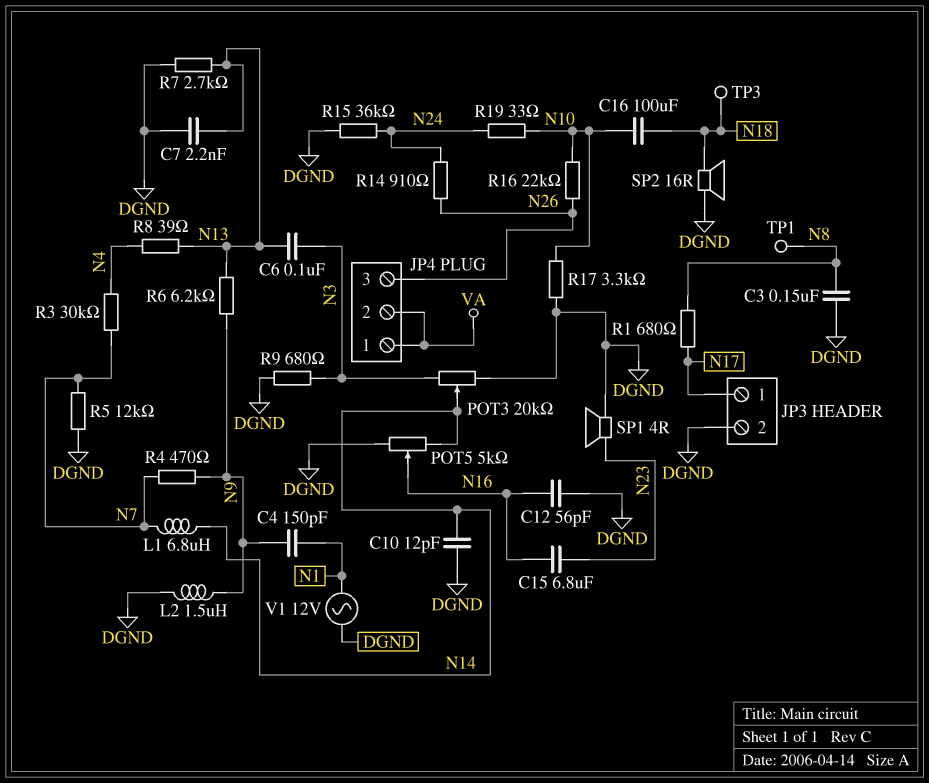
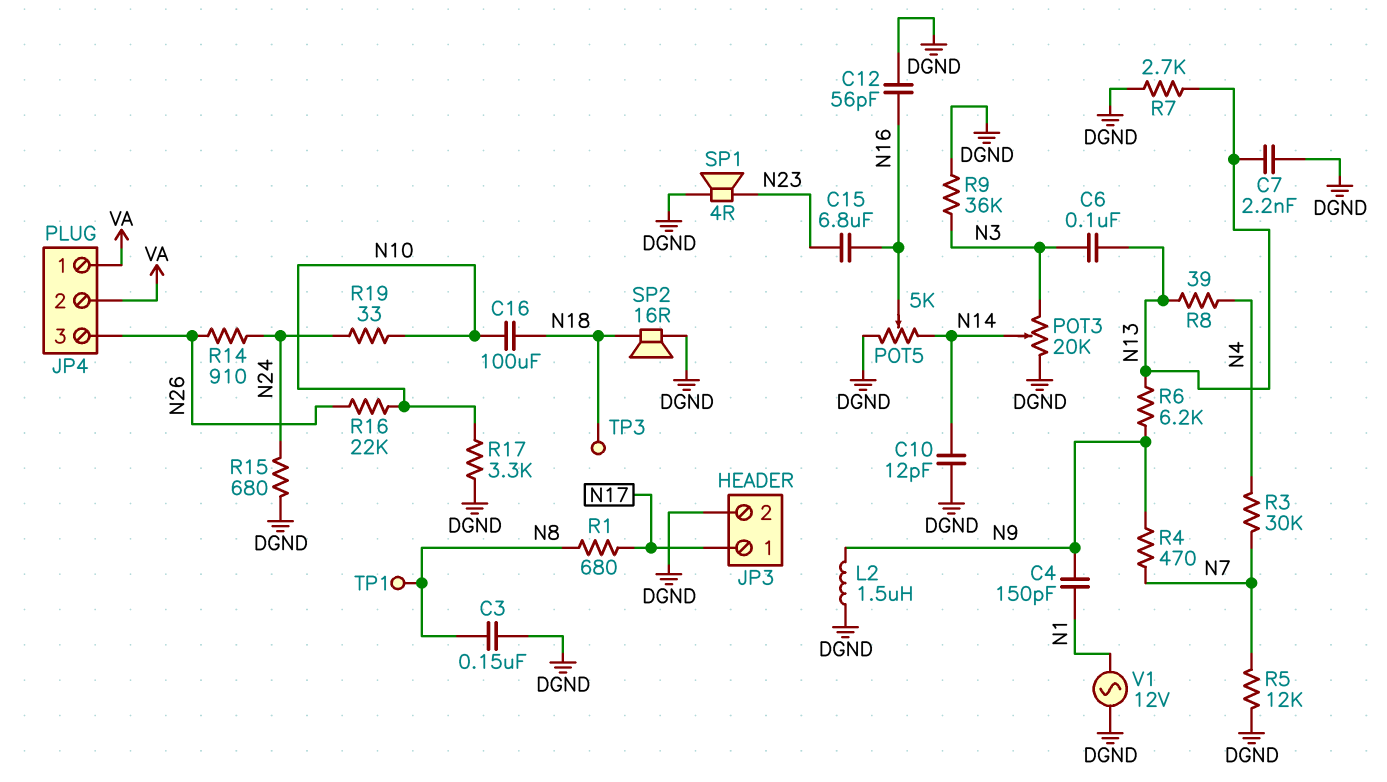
L1: 6.8uH (N7, N14) -> none
R9: 680 (DGND, N3) -> 36k (DGND, N3)
R15: 36k (DGND, N24) -> 680 (DGND, N24)

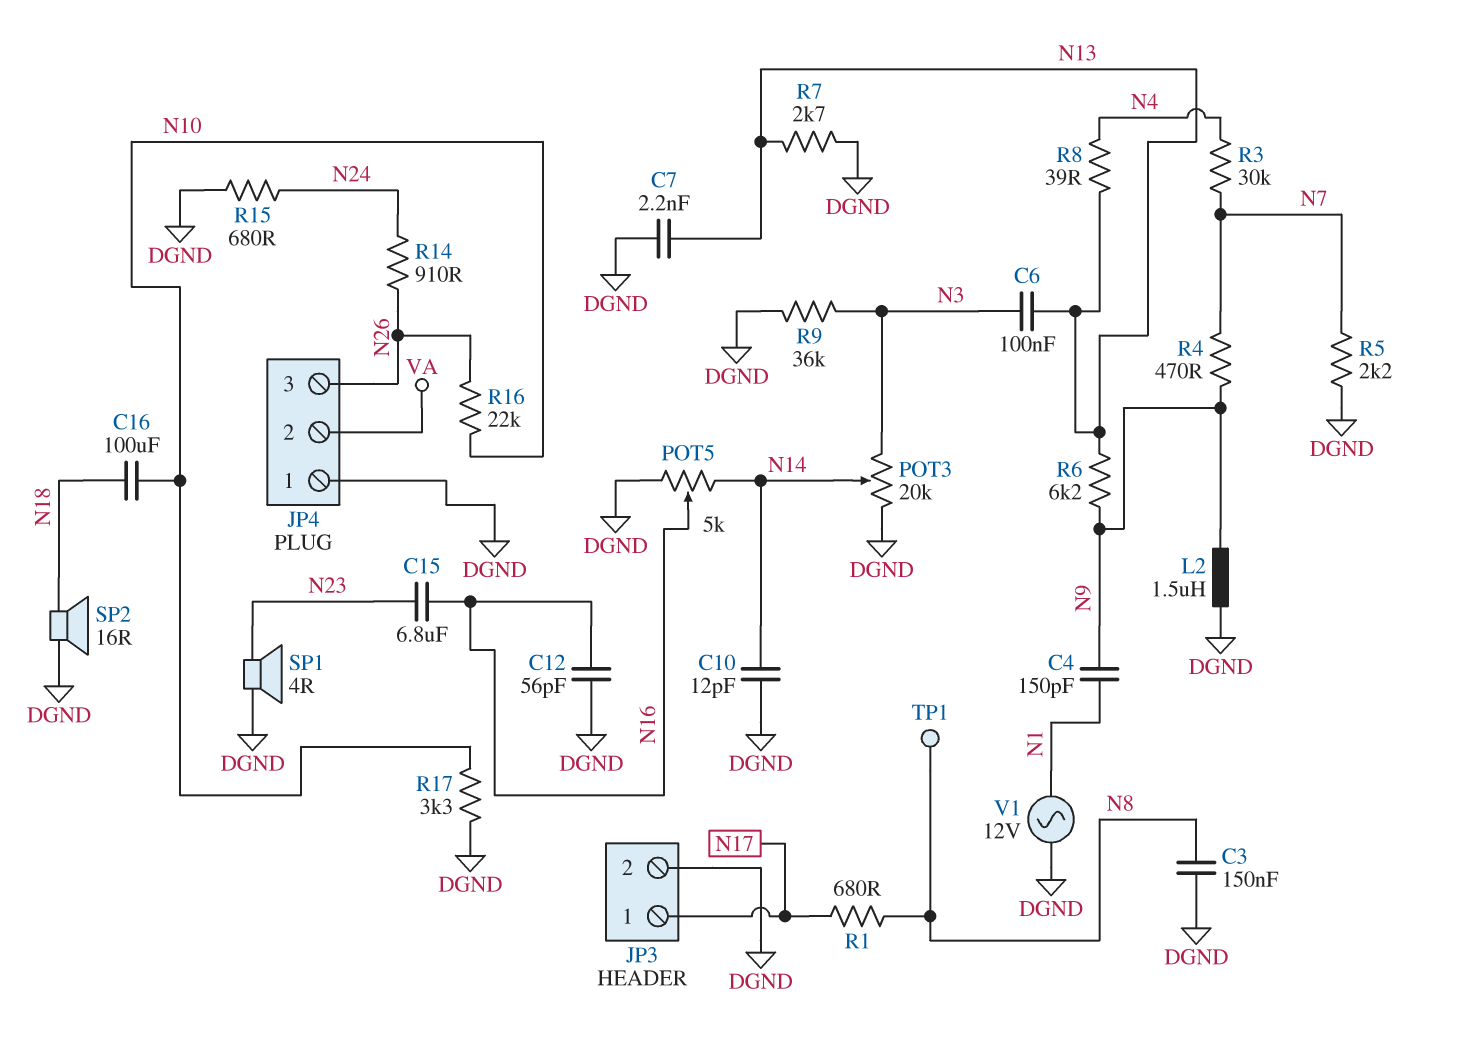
JP4 pin 1: VA -> DGND
R5: 12k (DGND, N7) -> 2.2k (DGND, N7)
R19: 33 (N10, N24) -> none
TP3: test point (N18) -> none

